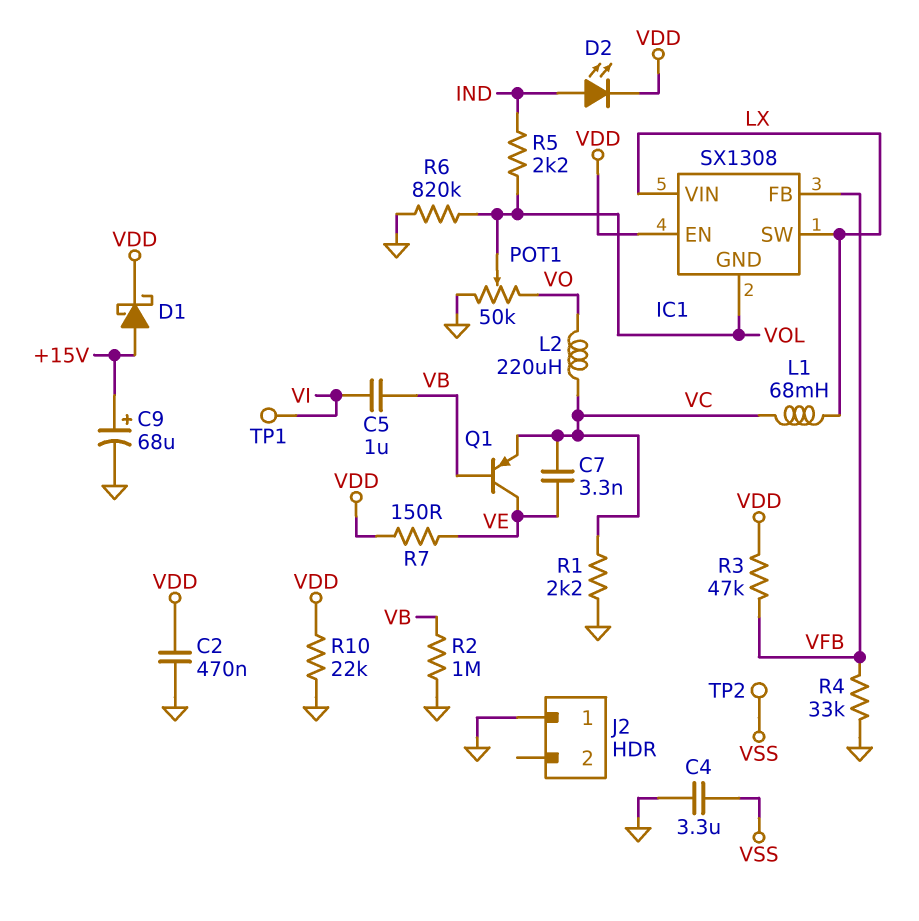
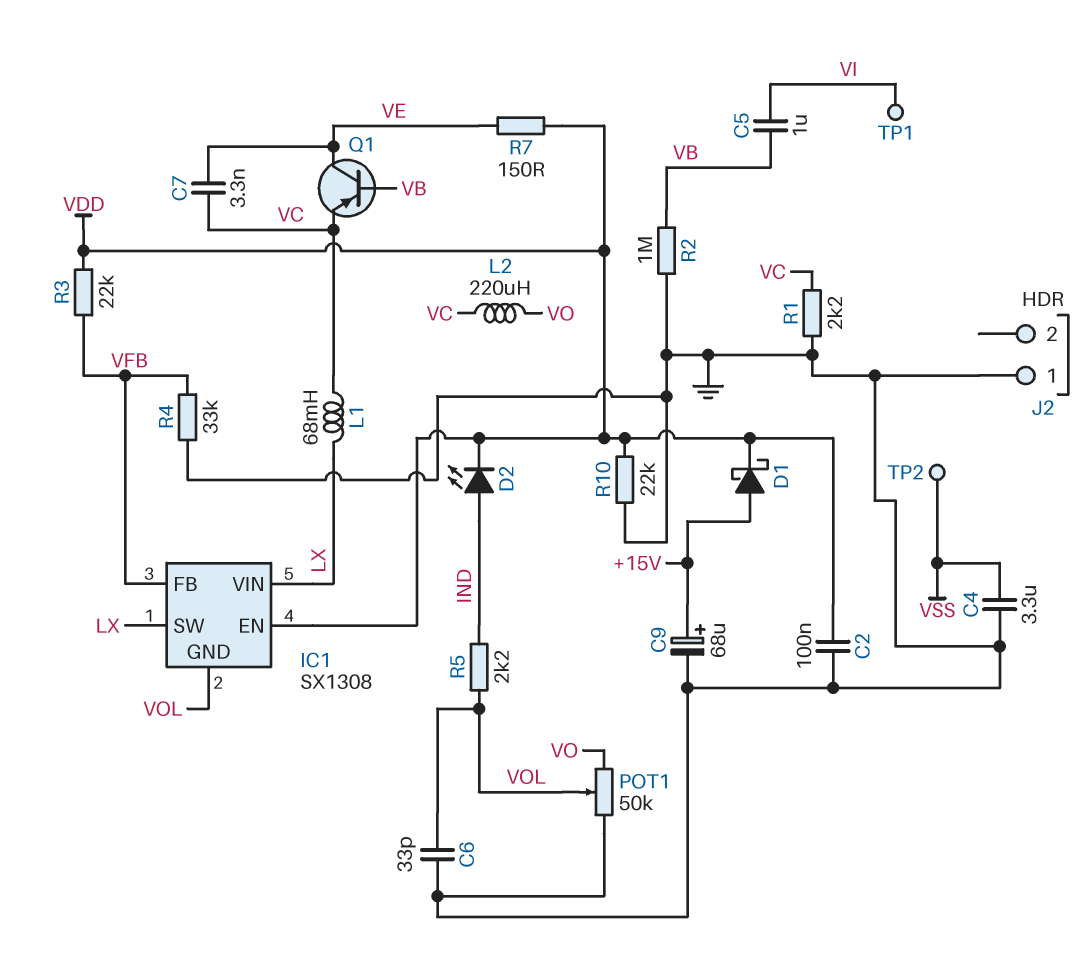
C2: 470nF (GND, VDD) -> 100nF (GND, VDD)
C6: none -> 33pF (GND, VOL)
R3: 47k (VDD, VFB) -> 22k (VDD, VFB)
R6: 820k (GND, VOL) -> none

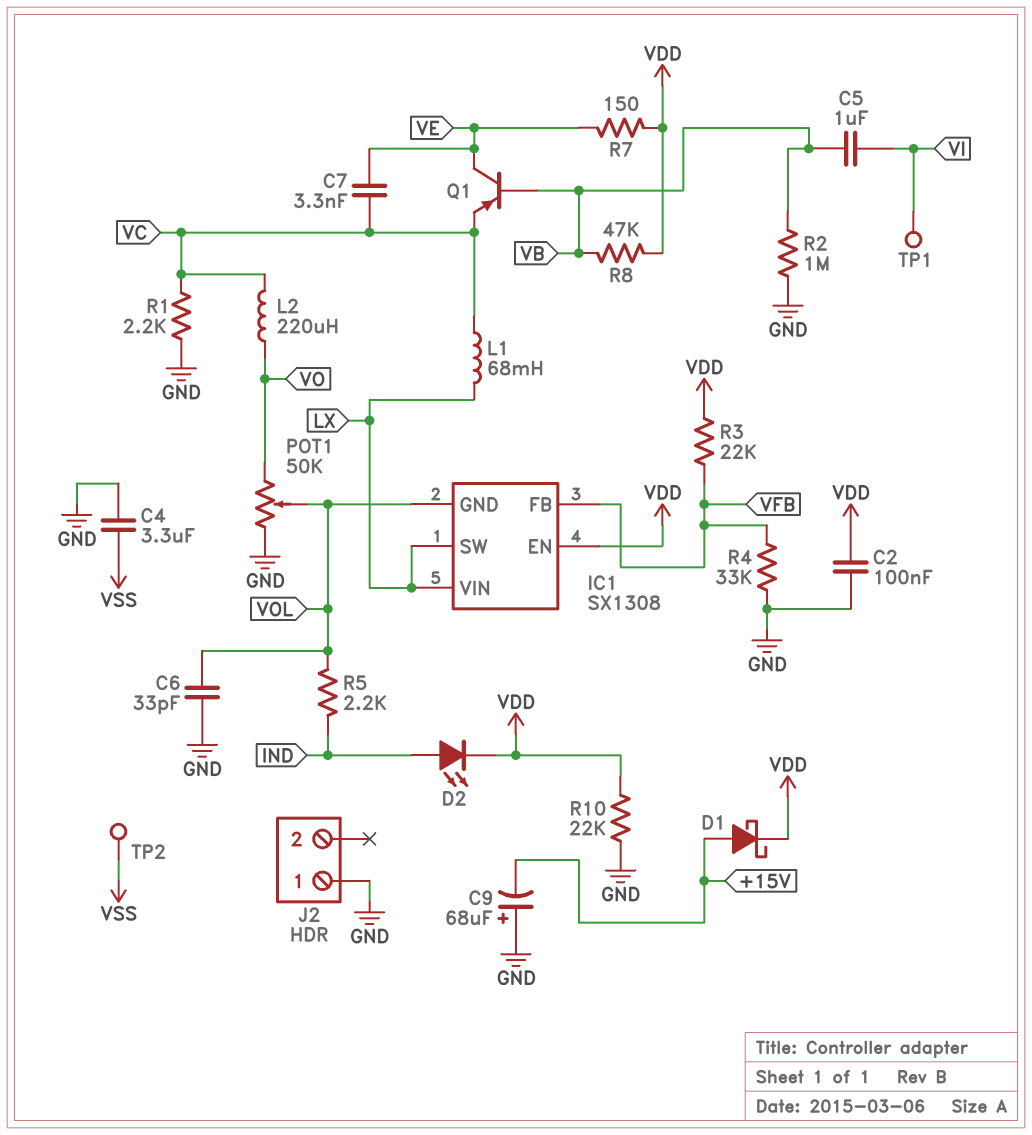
C9: 68uF (plus +15V, minus GND) -> 68uF (plus GND, minus +15V)
R8: none -> 47k (VB, VDD)

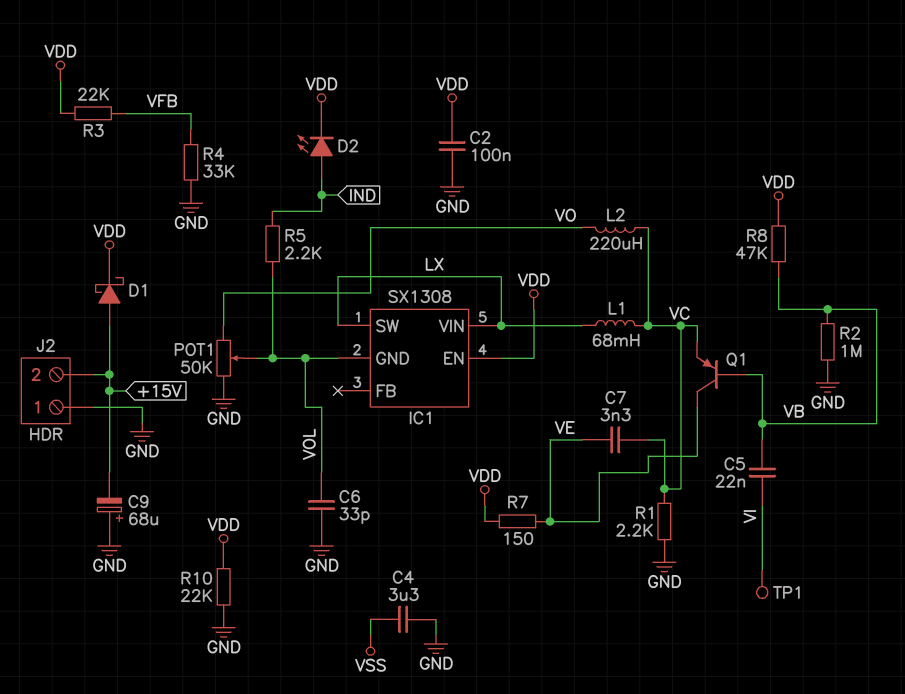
C5: 1uF (VB, VI) -> 22nF (VB, VI)
IC1 pin FB: VFB -> none
J2 pin 2: none -> +15V
TP2: test point (VSS) -> none

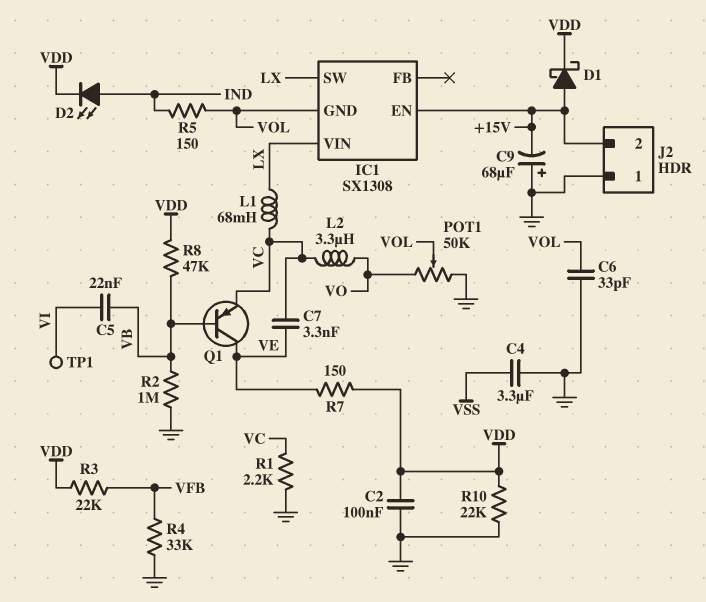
IC1 pin EN: VDD -> +15V
L2: 220uH (VC, VO) -> 3.3uH (VC, VO)
R5: 2.2k (IND, VOL) -> 150 (IND, VOL)

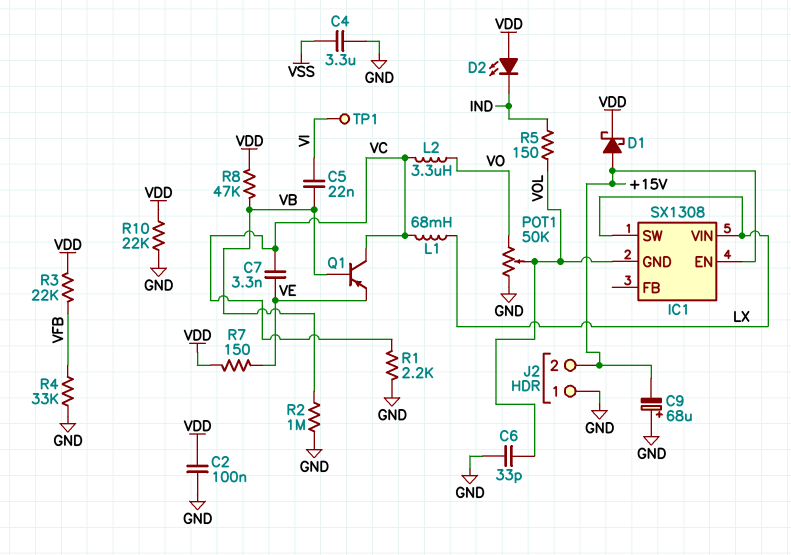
D2: LED (A IND, K VDD) -> LED (A VDD, K IND)
Q1: PNP (B VB, C VE, E VC) -> PNP (B VB, C VC, E VE)

